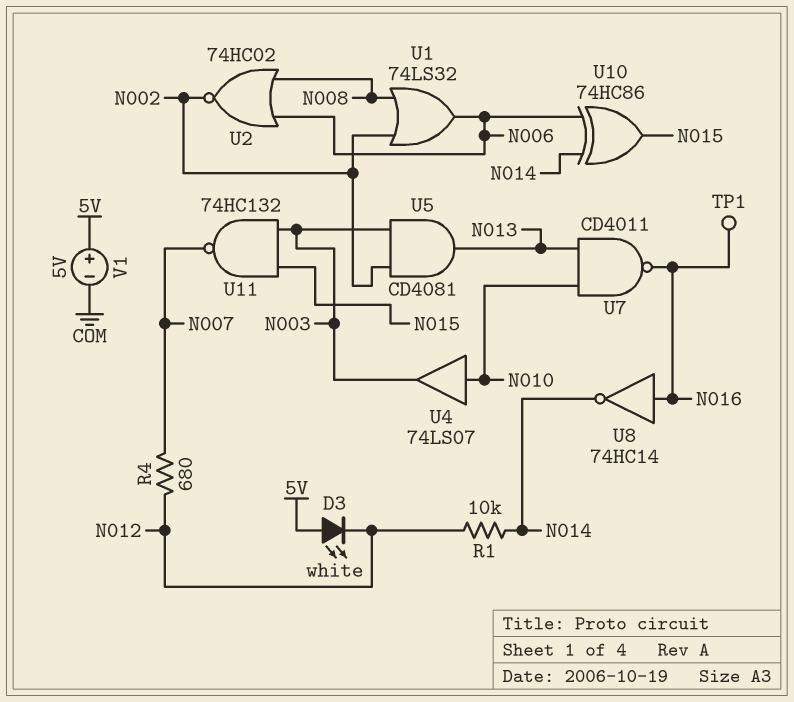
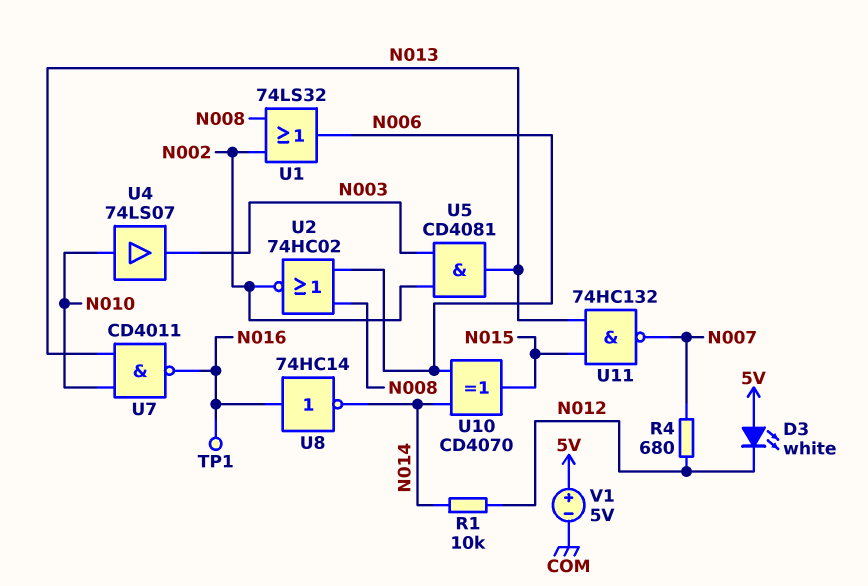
U10: XOR 74HC86 (in N006, in N014, out N015) -> XOR CD4070 (in N006, in N014, out N015)
U11: NAND 74HC132 (in N003, in N015, out N007) -> NAND 74HC132 (in N013, in N015, out N007)

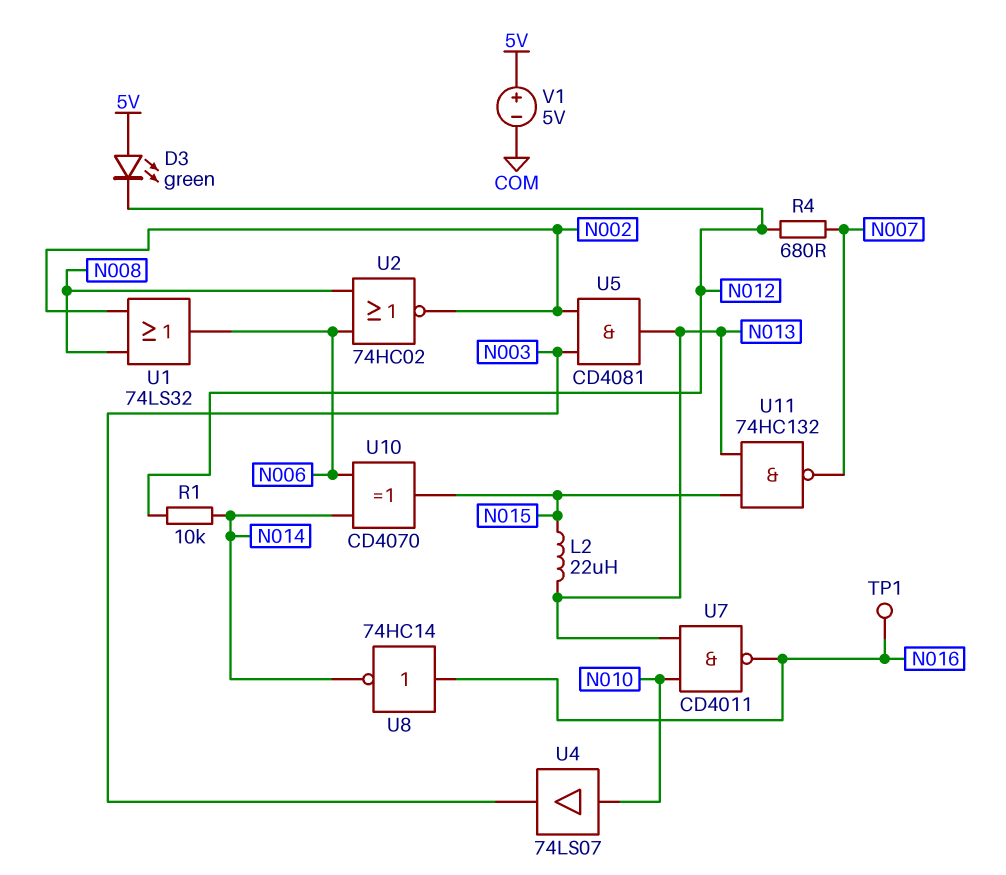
D3: LED white (A 5V, K N012) -> LED green (A 5V, K N012)
L2: none -> 22uH (N013, N015)

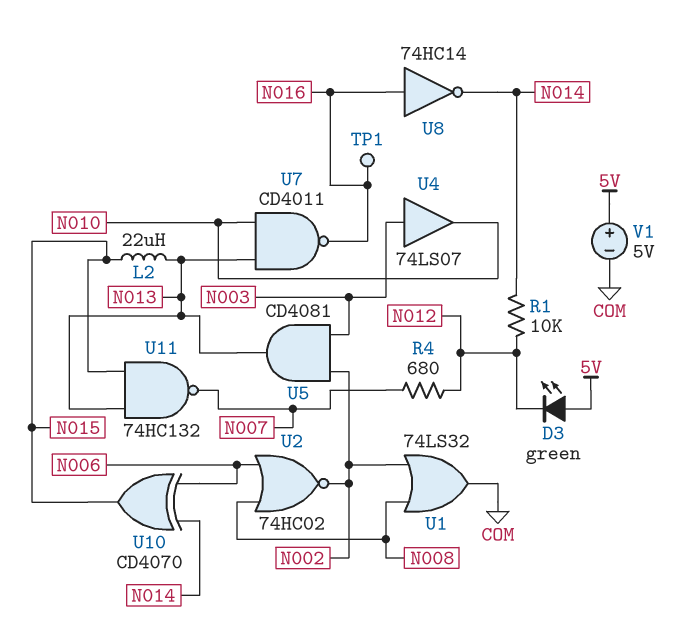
U1: OR 74LS32 (in N002, in N008, out N006) -> OR 74LS32 (in N002, in N008, out COM)
U4: buffer 74LS07 (in N010, out N003) -> buffer 74LS07 (in N003, out N010)

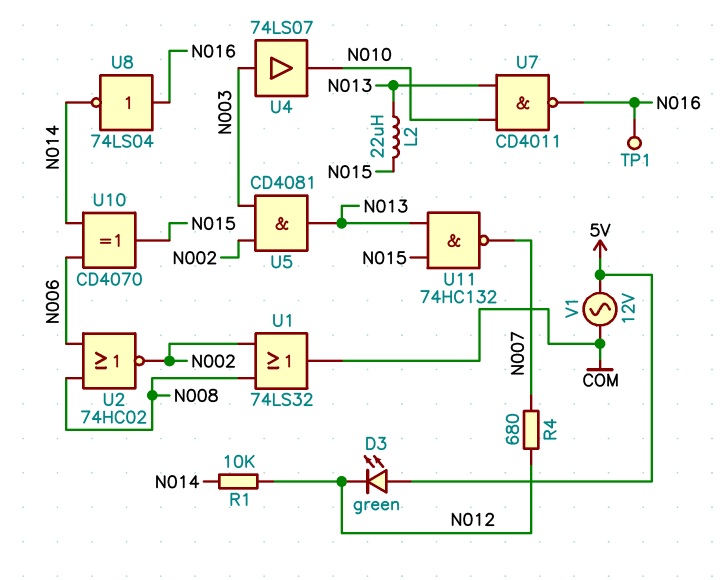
U8: NOT 74HC14 (in N016, out N014) -> NOT 74LS04 (in N016, out N014)
V1: 5V (plus 5V, minus COM) -> AC 12V (5V, COM)

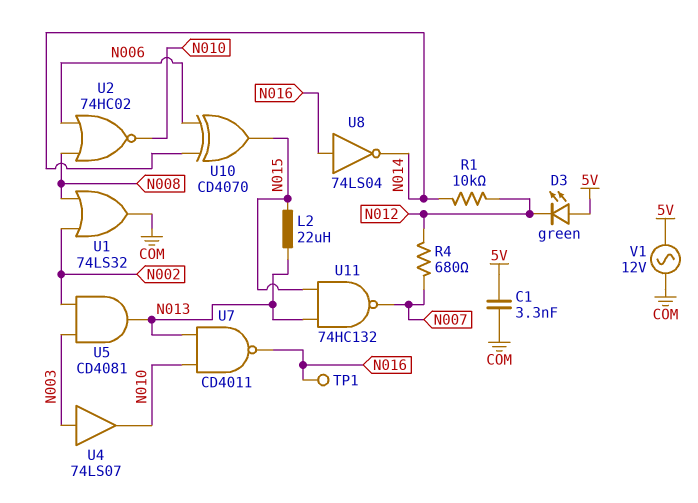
C1: none -> 3.3nF (5V, COM)
U2: NOR 74HC02 (in N006, in N008, out N002) -> NOR 74HC02 (in N006, in N008, out N010)

